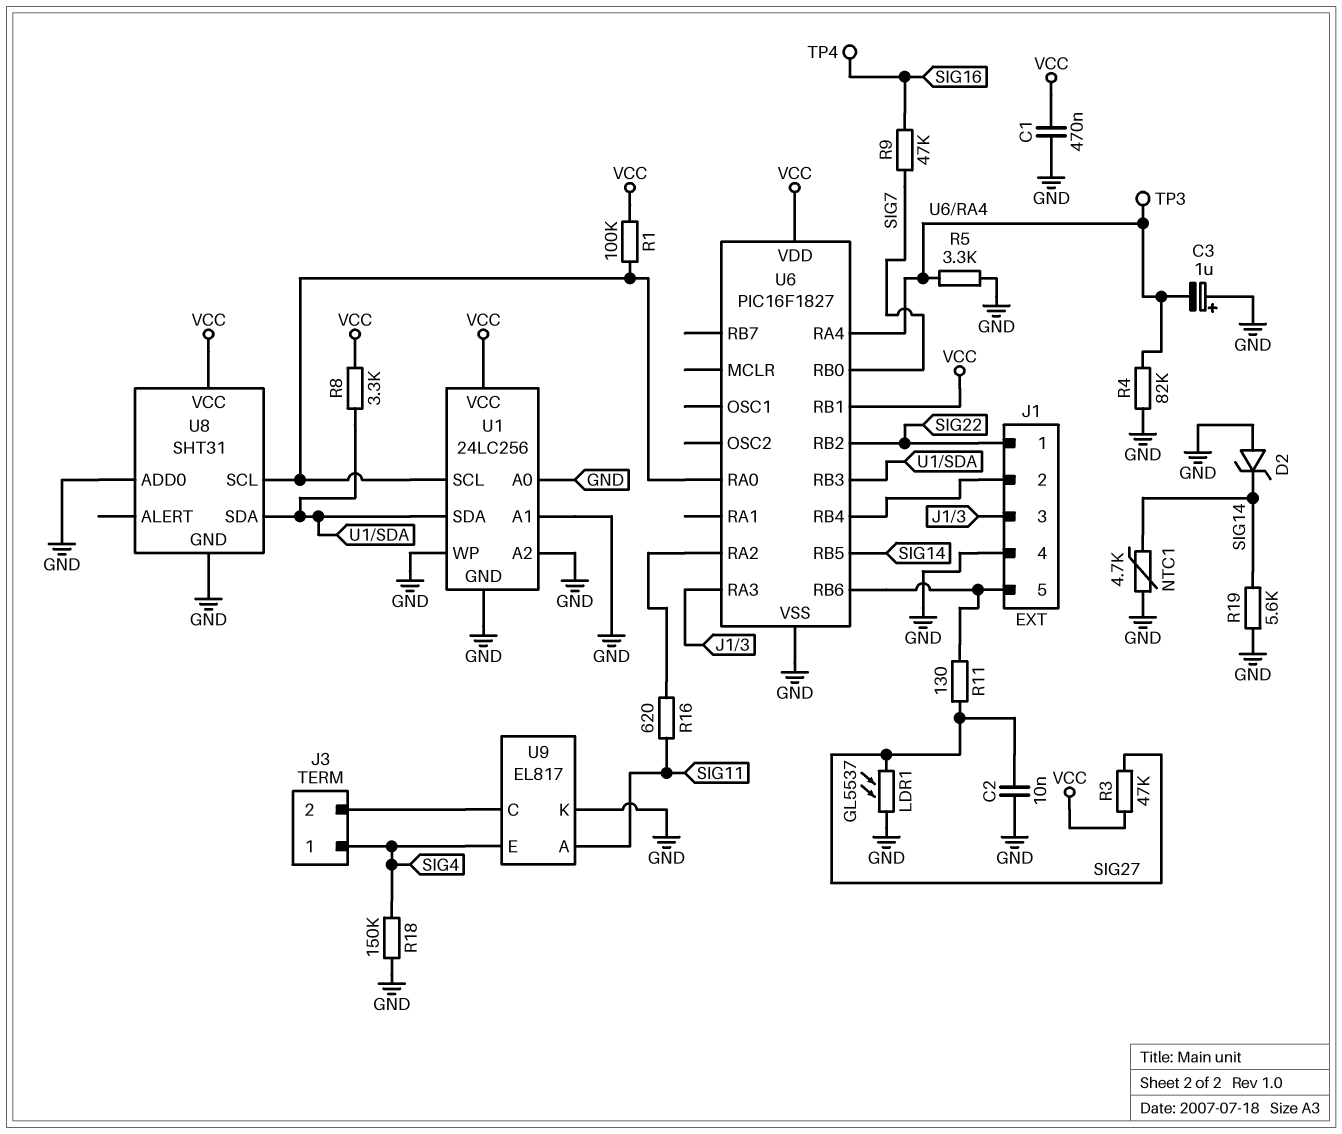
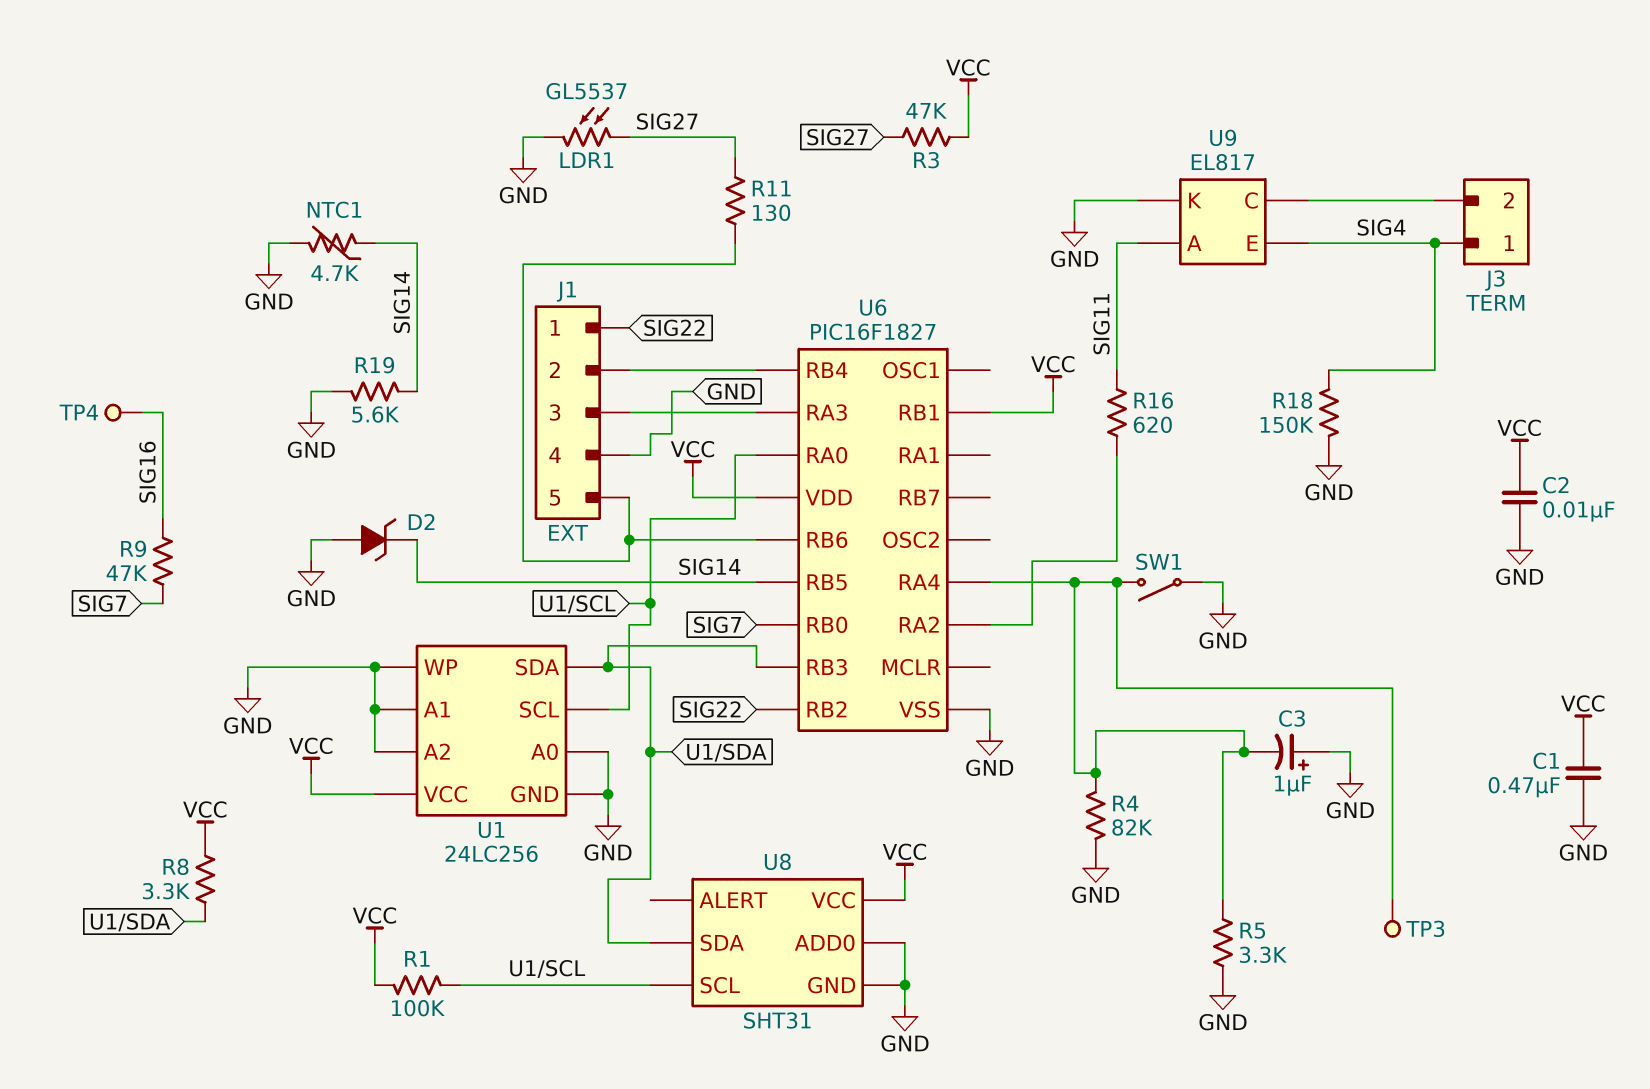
C2: 10nF (GND, SIG27) -> 10nF (GND, VCC)
SW1: none -> switch (GND, U6/RA4)

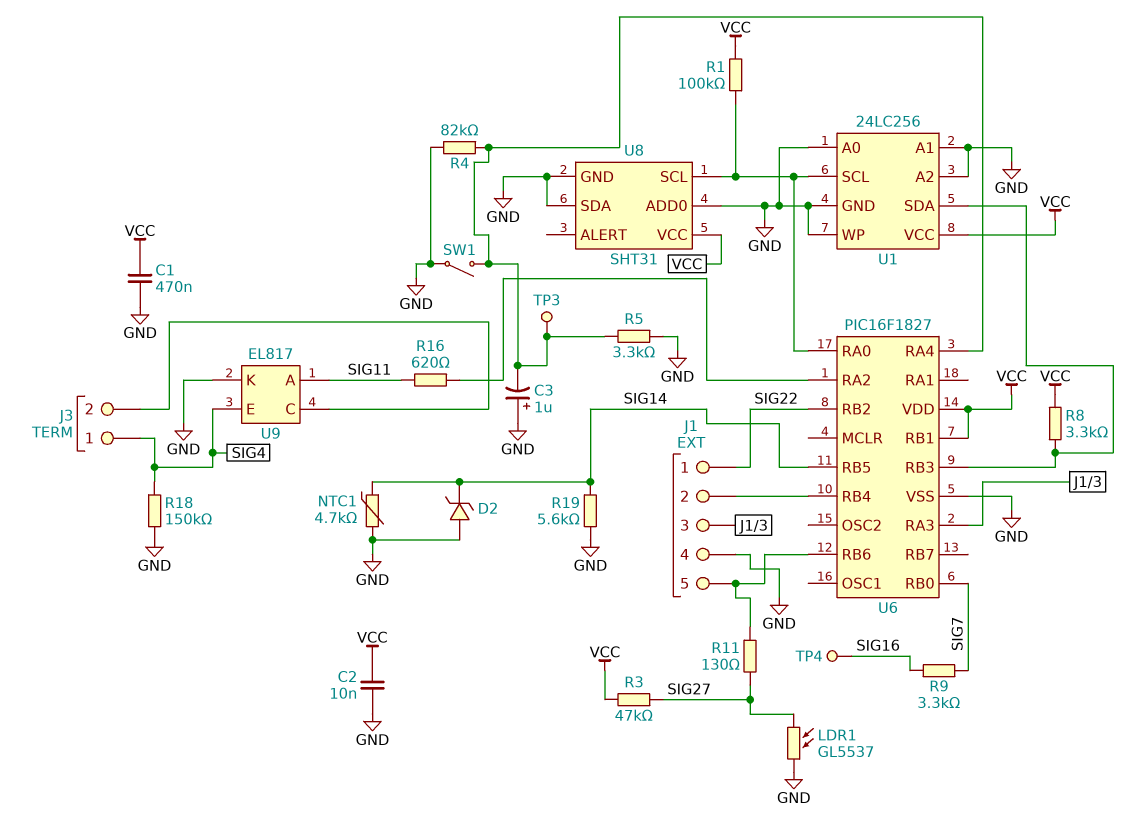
R9: 47k (SIG7, SIG16) -> 3.3k (SIG7, SIG16)
U8 pin SDA: U1/SDA -> GND

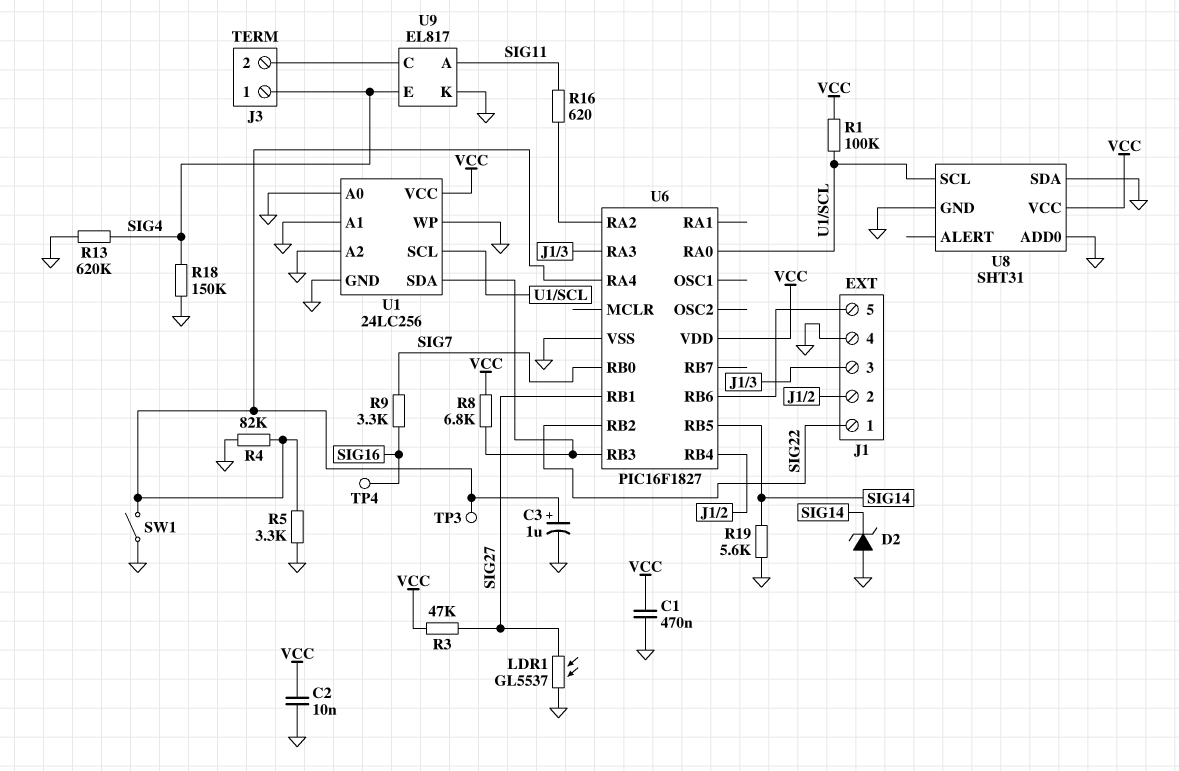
C3: 1uF (plus GND, minus U6/RA4) -> 1uF (plus U6/RA4, minus GND)
NTC1: 4.7k (GND, SIG14) -> none
R8: 3.3k (U1/SDA, VCC) -> 6.8k (U1/SDA, VCC)
R11: 130 (J1/5, SIG27) -> none
R13: none -> 620k (GND, SIG4)
U6 pin RB1: VCC -> SIG27

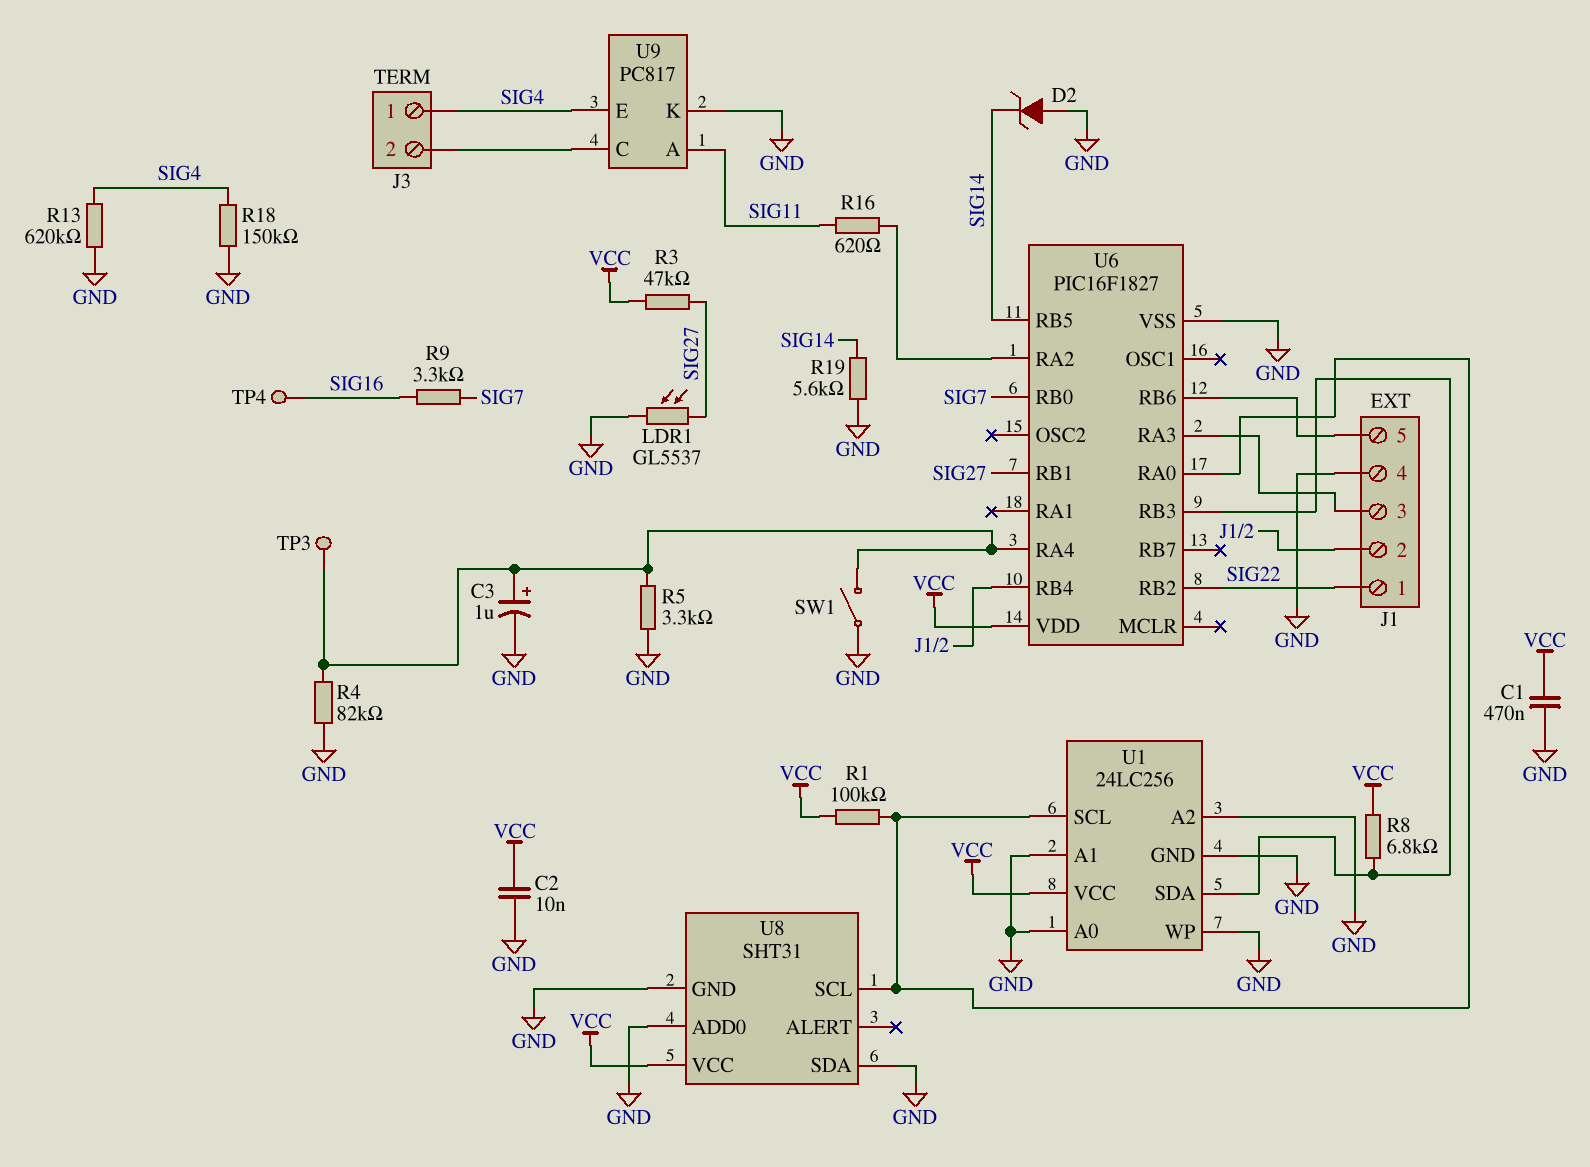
U9: EL817 -> PC817

